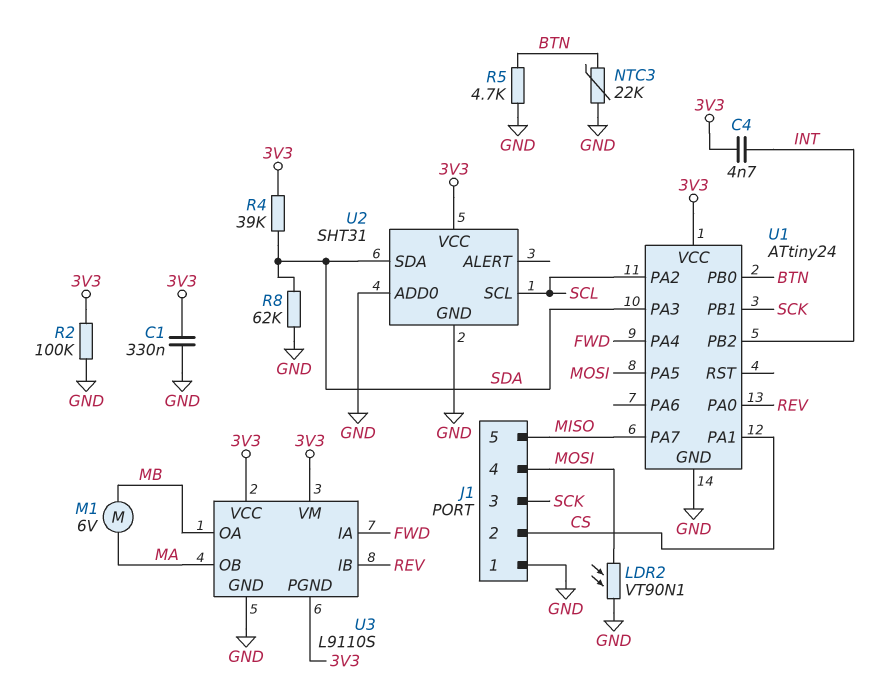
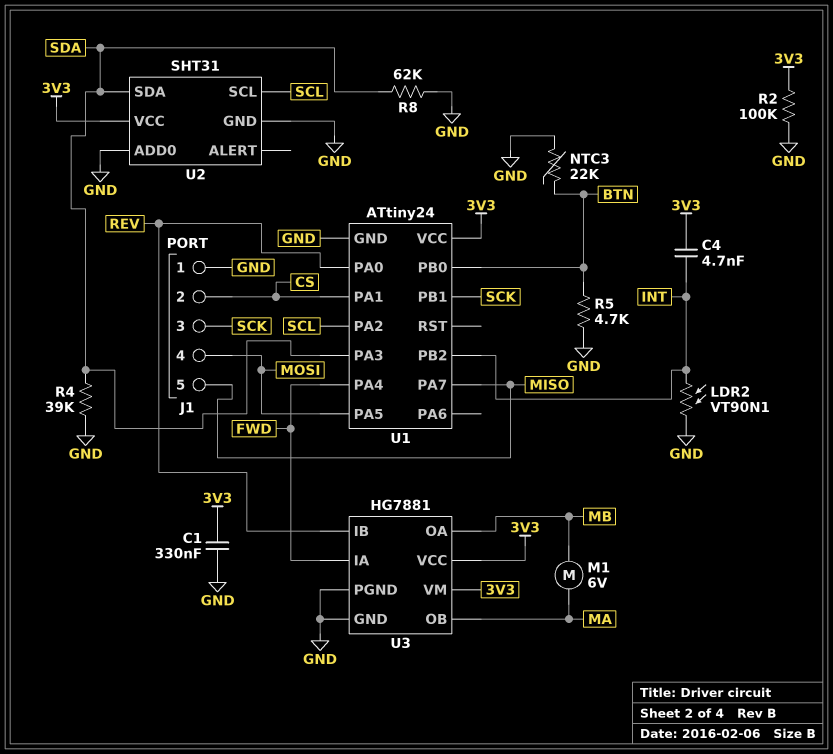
LDR2: VT90N1 (GND, MOSI) -> VT90N1 (GND, INT)
R4: 39k (3V3, SDA) -> 39k (GND, SDA)
U3: L9110S -> HG7881
U3 pin PGND: 3V3 -> GND

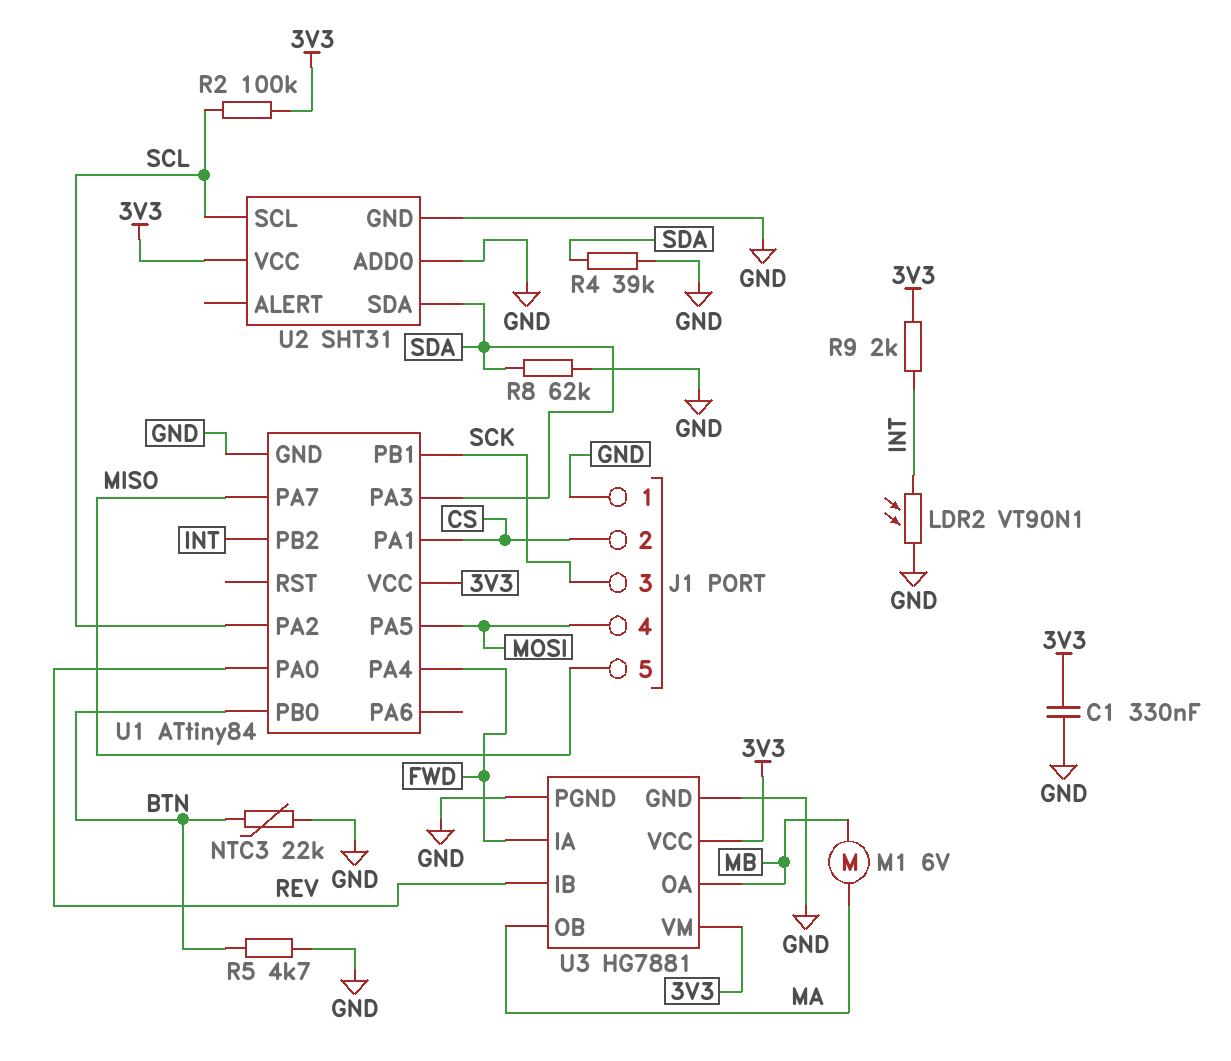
C4: 4.7nF (3V3, INT) -> none
R2: 100k (3V3, GND) -> 100k (3V3, SCL)
R9: none -> 2k (3V3, INT)
U1: ATtiny24 -> ATtiny84

